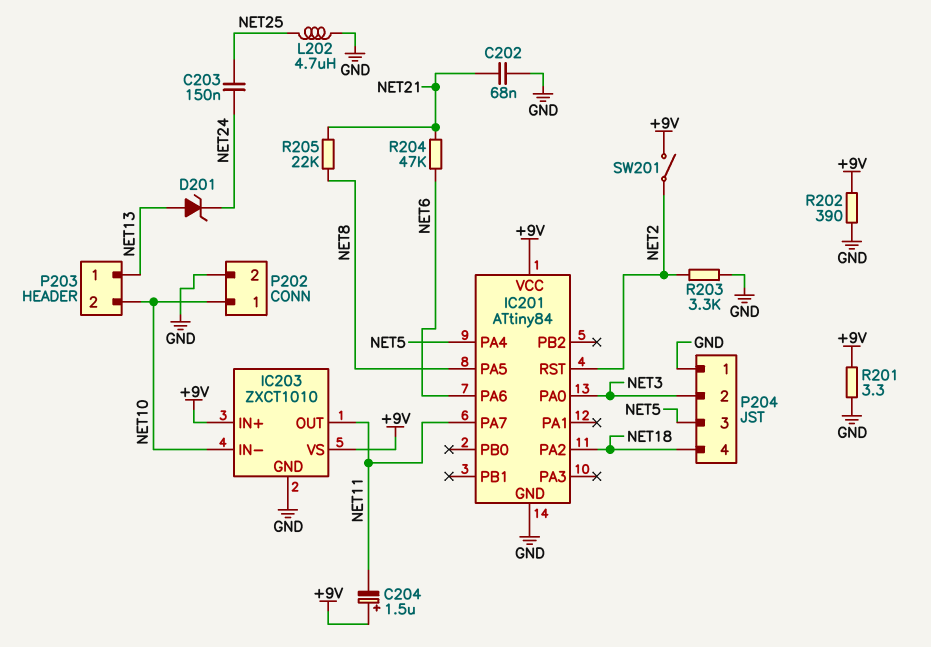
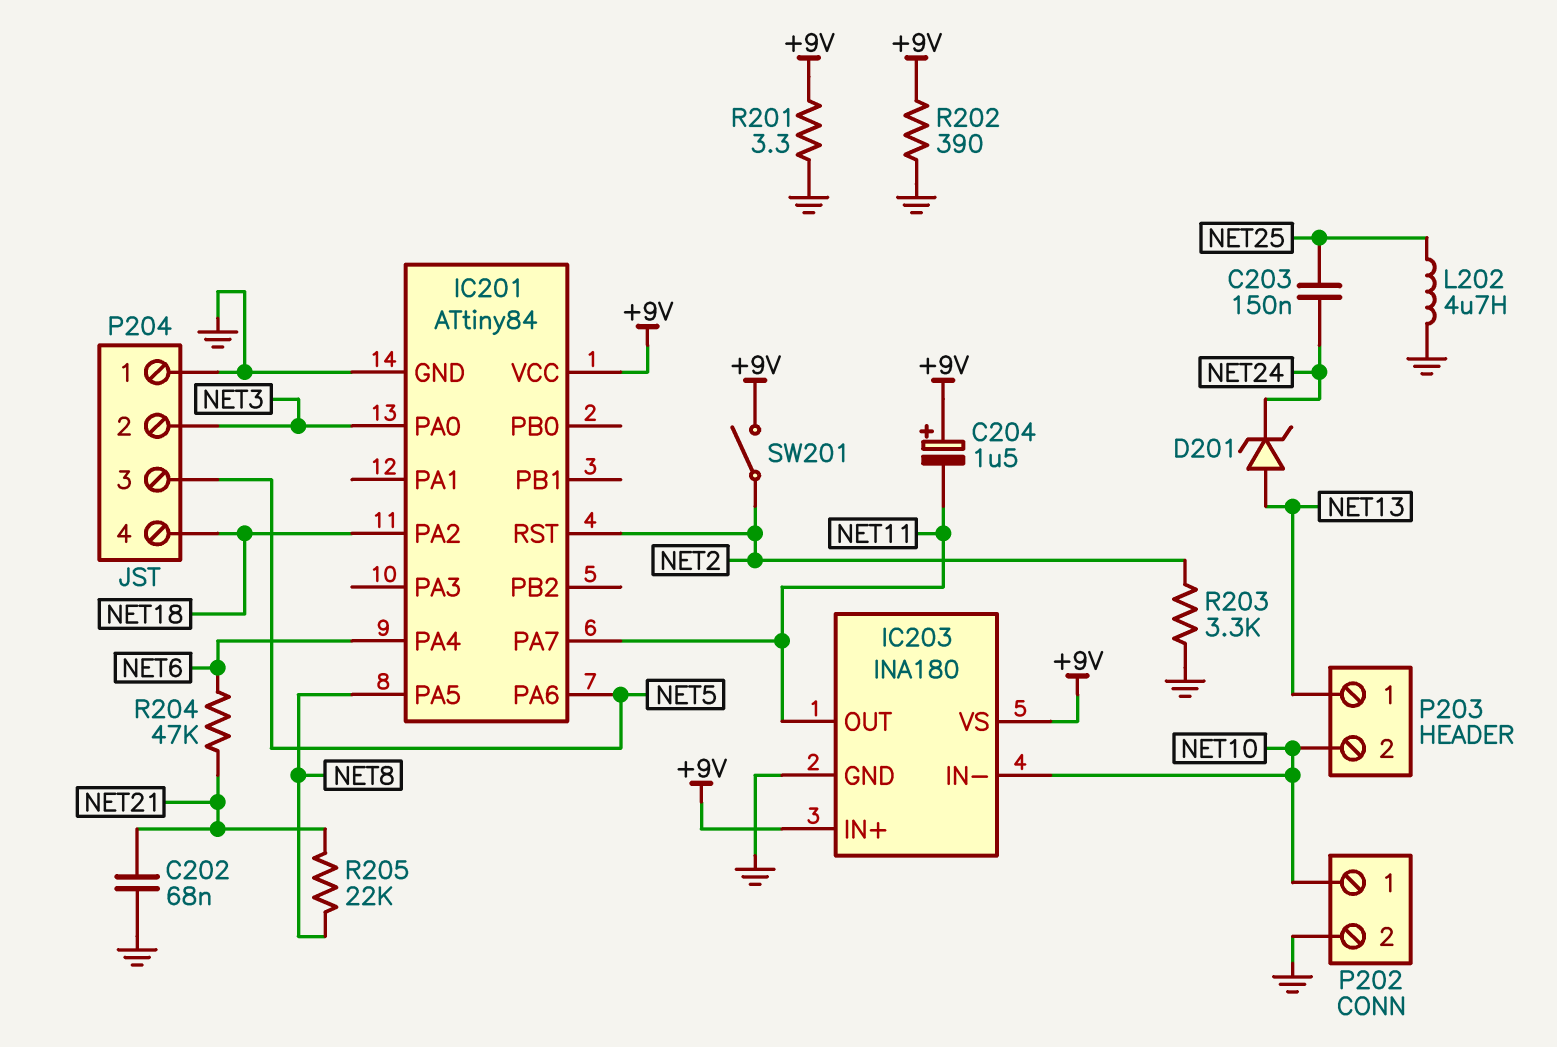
IC201 pin PA4: NET5 -> NET6
IC201 pin PA6: NET6 -> NET5
IC203: ZXCT1010 -> INA180

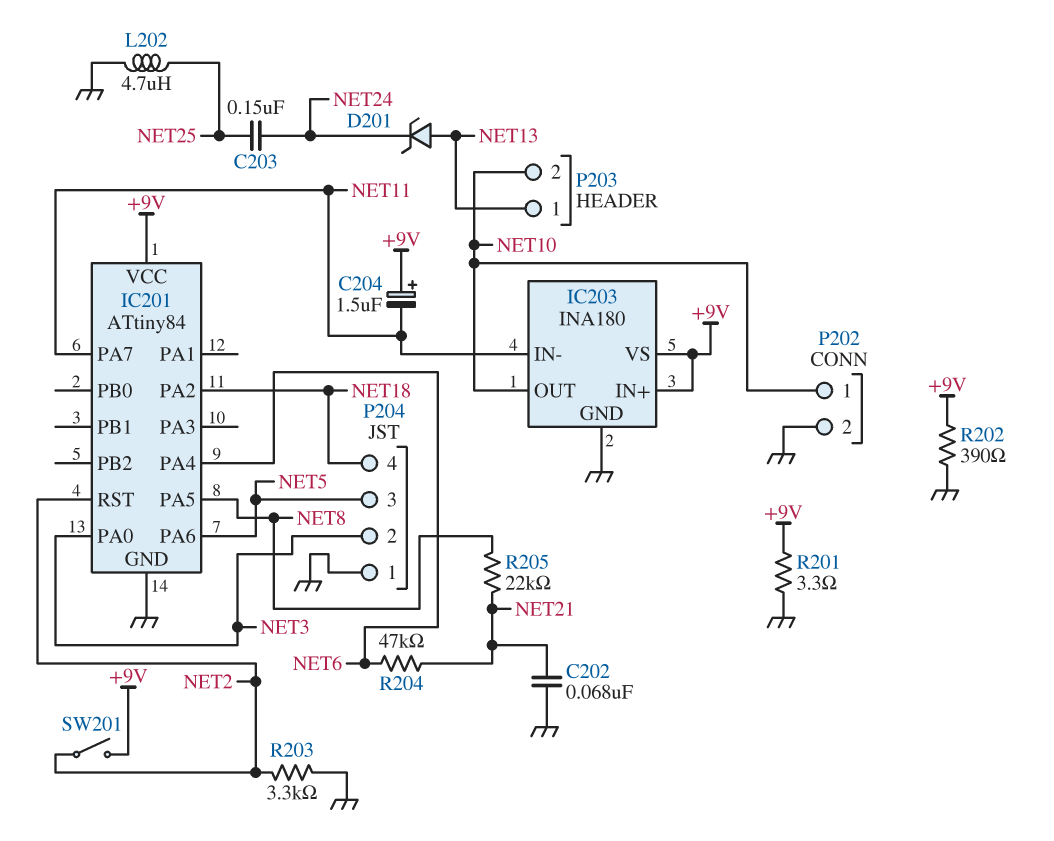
IC203 pin IN-: NET10 -> NET11
IC203 pin OUT: NET11 -> NET10

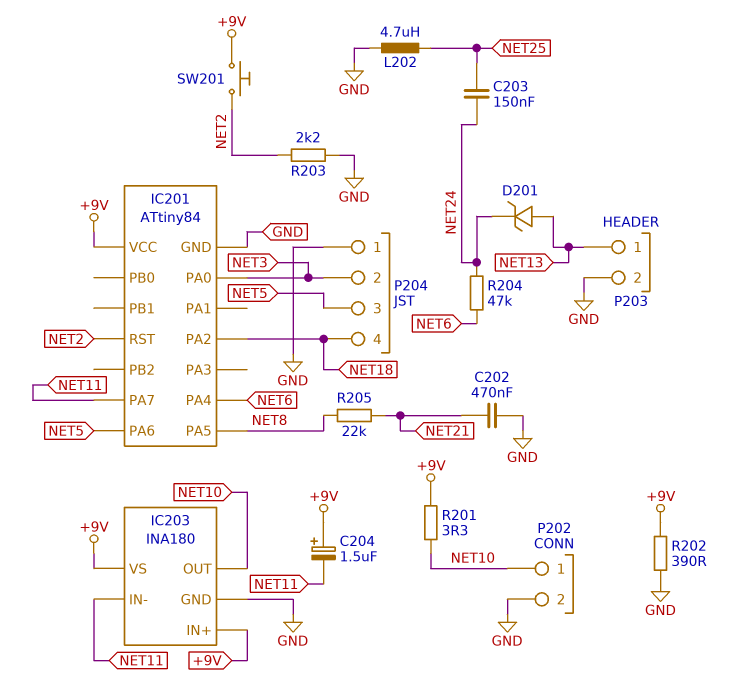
C202: 68nF (GND, NET21) -> 470nF (GND, NET21)
P203 pin 2: NET10 -> GND
R201: 3.3 (+9V, GND) -> 3.3 (+9V, NET10)
R203: 3.3k (GND, NET2) -> 2.2k (GND, NET2)
R204: 47k (NET6, NET21) -> 47k (NET6, NET24)
SW201: switch (+9V, NET2) -> button (+9V, NET2)

